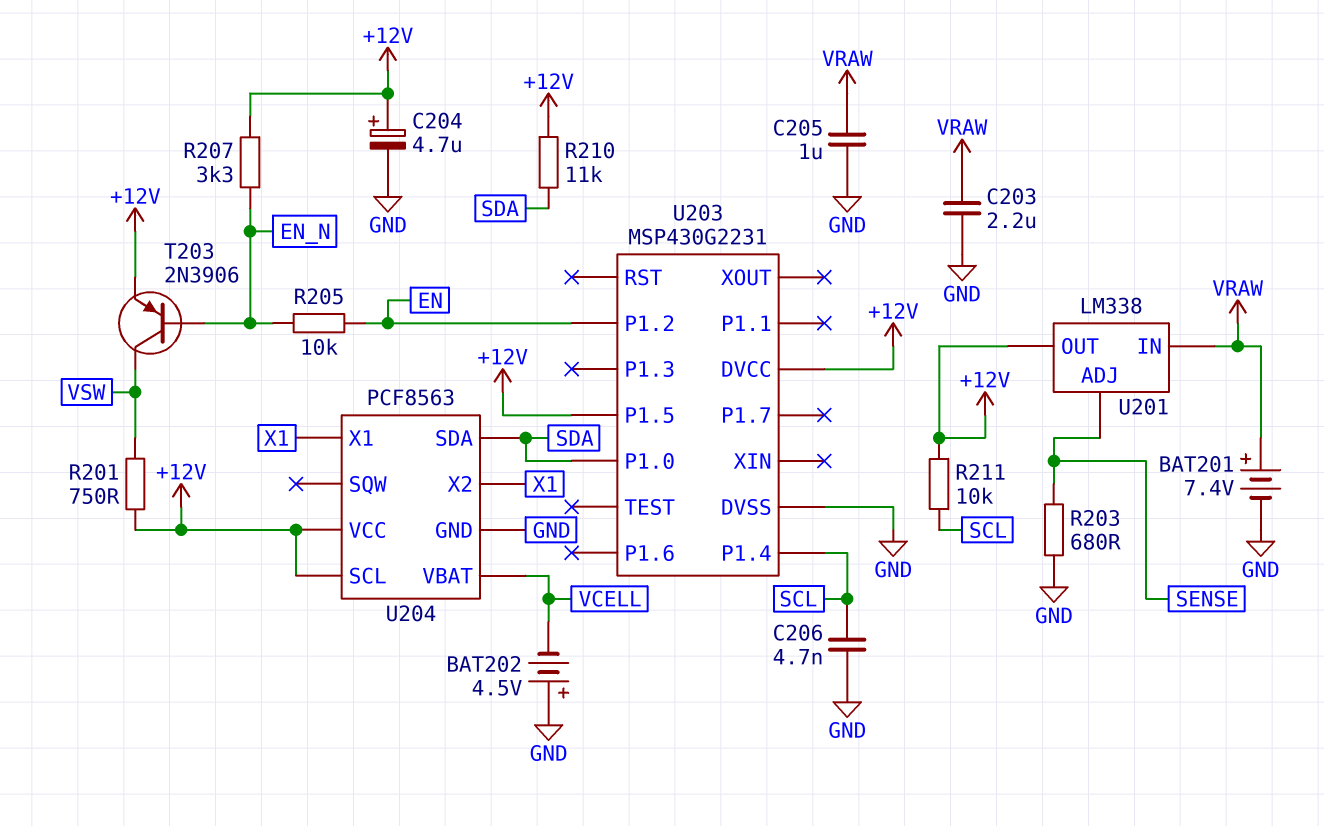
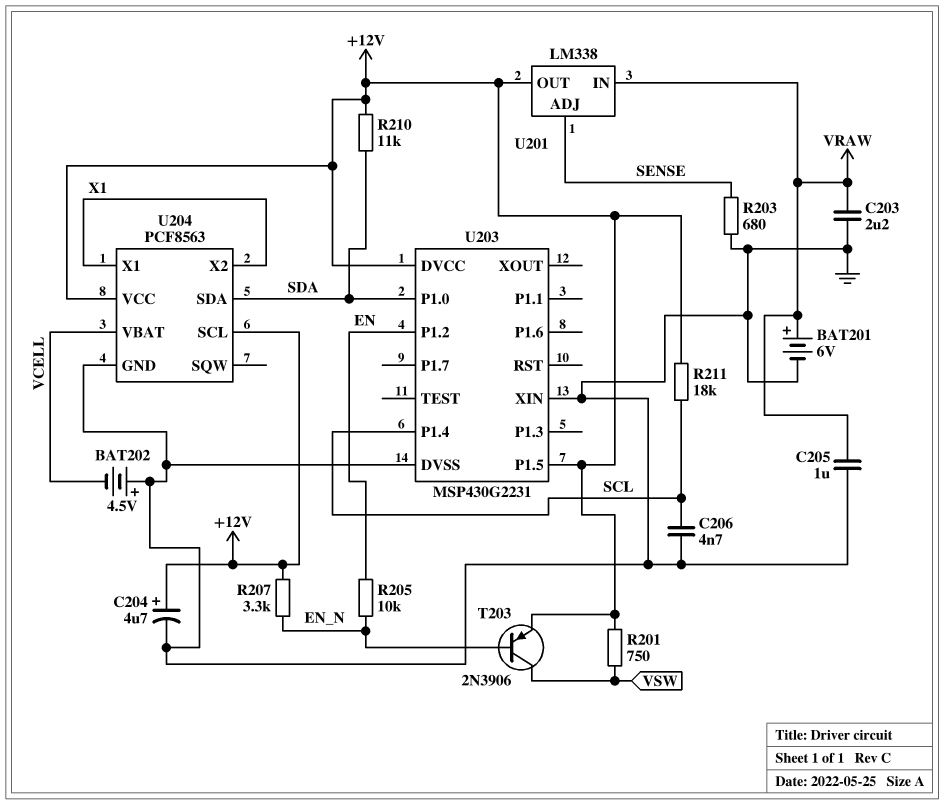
BAT201: 7.4V (plus VRAW, minus GND) -> 6V (plus VRAW, minus GND)
R211: 10k (+12V, SCL) -> 18k (+12V, SCL)
U203 pin XIN: none -> GND

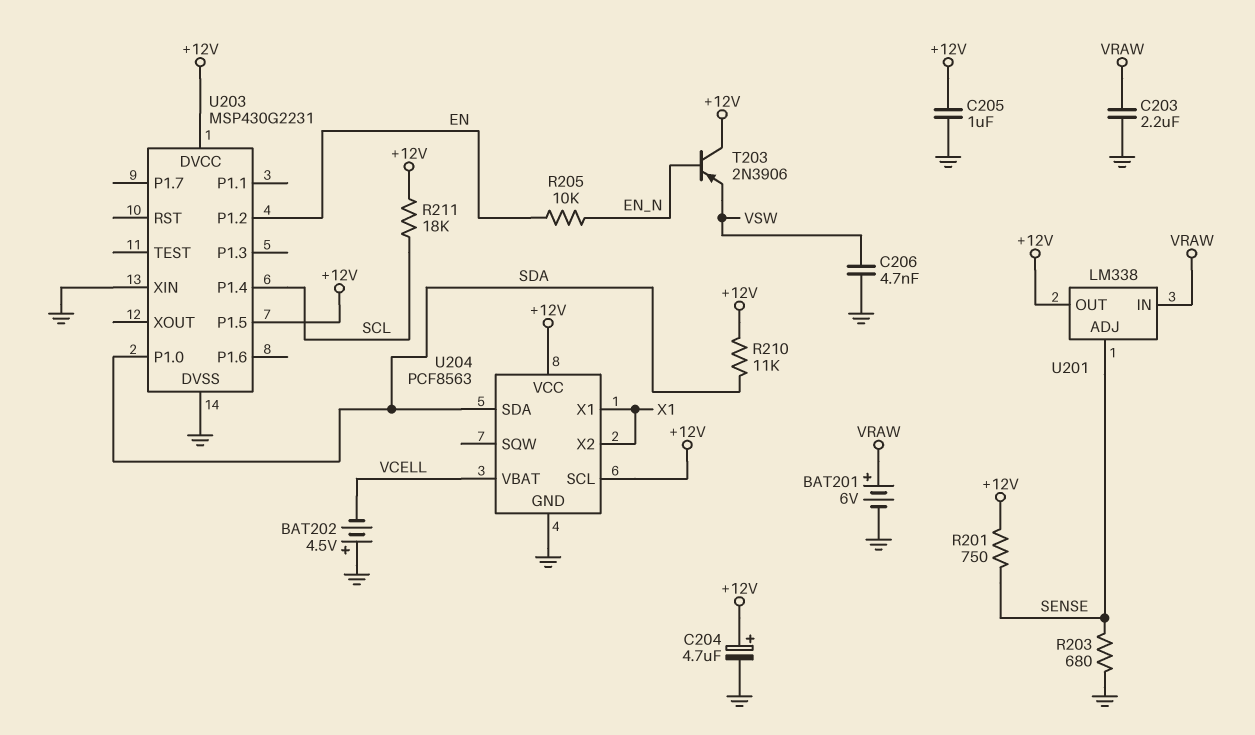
C205: 1uF (GND, VRAW) -> 1uF (+12V, GND)
C206: 4.7nF (GND, SCL) -> 4.7nF (GND, VSW)
R201: 750 (+12V, VSW) -> 750 (+12V, SENSE)
R207: 3.3k (+12V, EN_N) -> none
T203: PNP 2N3906 (B EN_N, C VSW, E +12V) -> PNP 2N3906 (B EN_N, C +12V, E VSW)

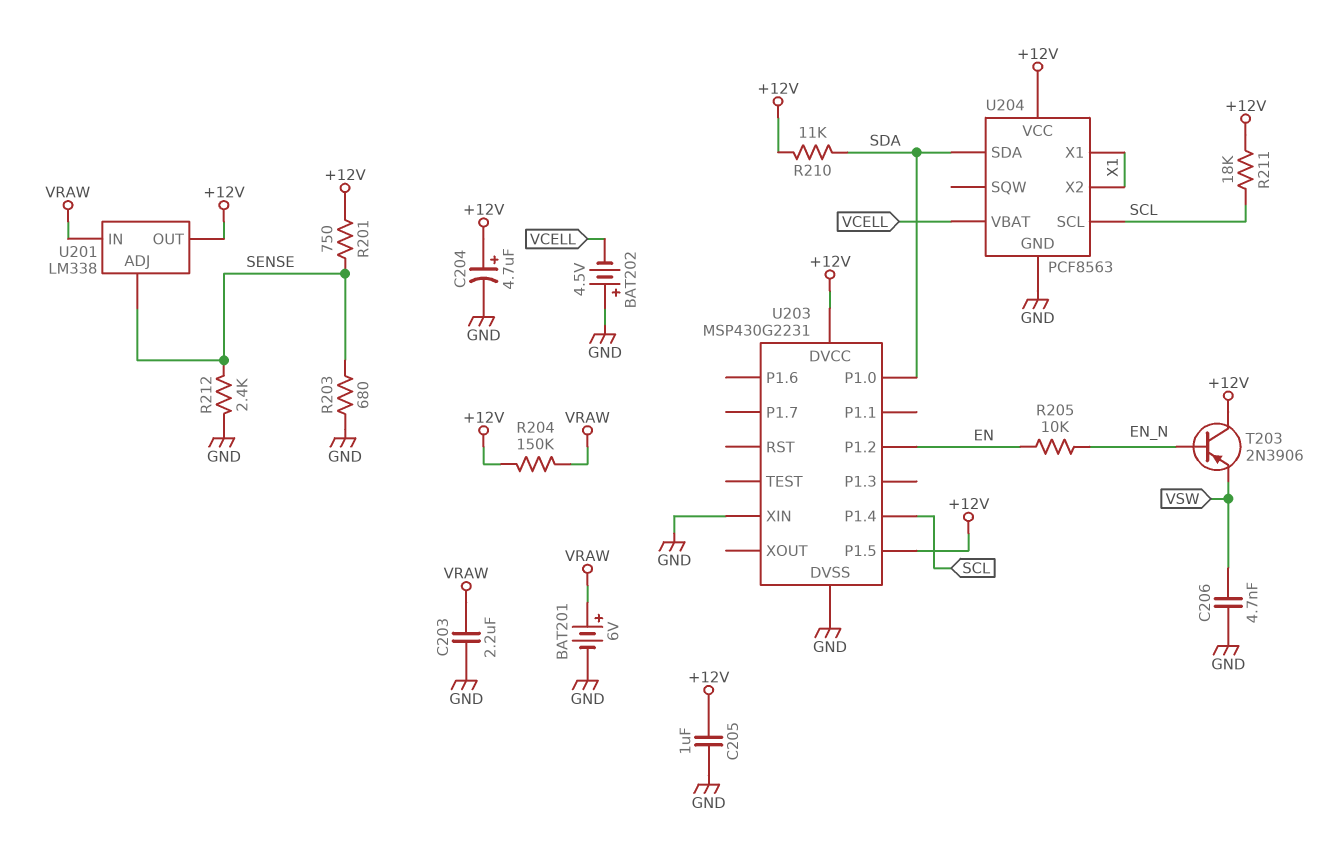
R204: none -> 150k (+12V, VRAW)
R212: none -> 2.4k (GND, SENSE)
U204 pin SCL: +12V -> SCL

